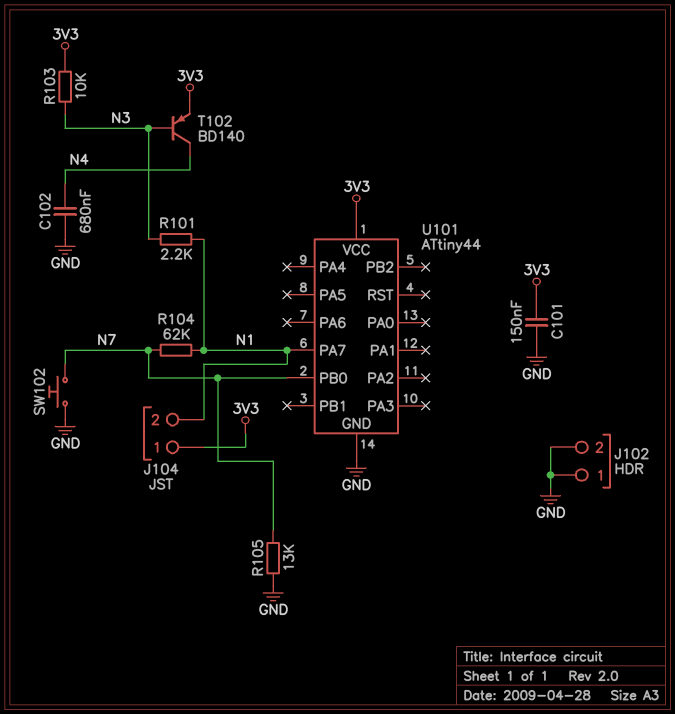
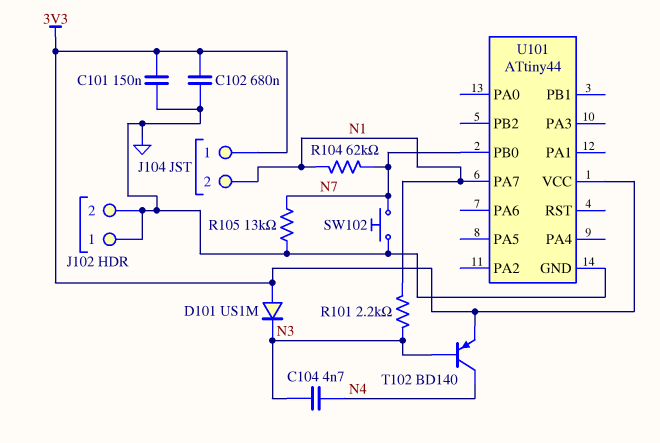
C102: 680nF (GND, N4) -> 680nF (3V3, GND)
C104: none -> 4.7nF (N3, N4)
D101: none -> diode US1M (A 3V3, K N3)
R103: 10k (3V3, N3) -> none

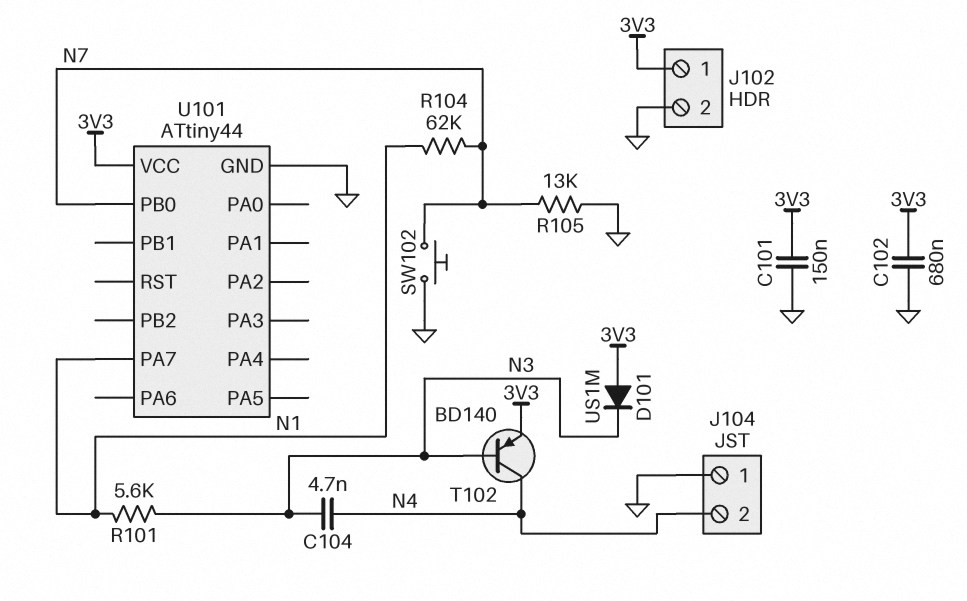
J102 pin 1: GND -> 3V3
J104 pin 1: 3V3 -> GND
J104 pin 2: N1 -> N4
R101: 2.2k (N1, N3) -> 5.6k (N1, N3)

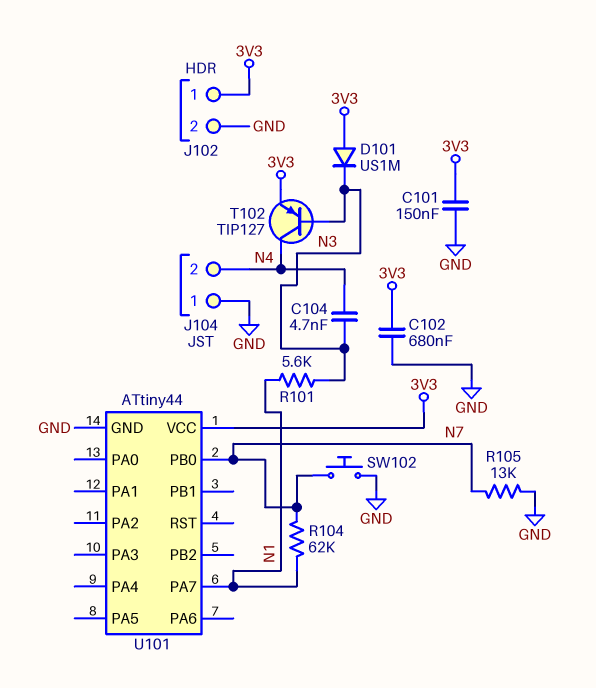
T102: PNP BD140 (B N3, C N4, E 3V3) -> PNP TIP127 (B N3, C N4, E 3V3)

